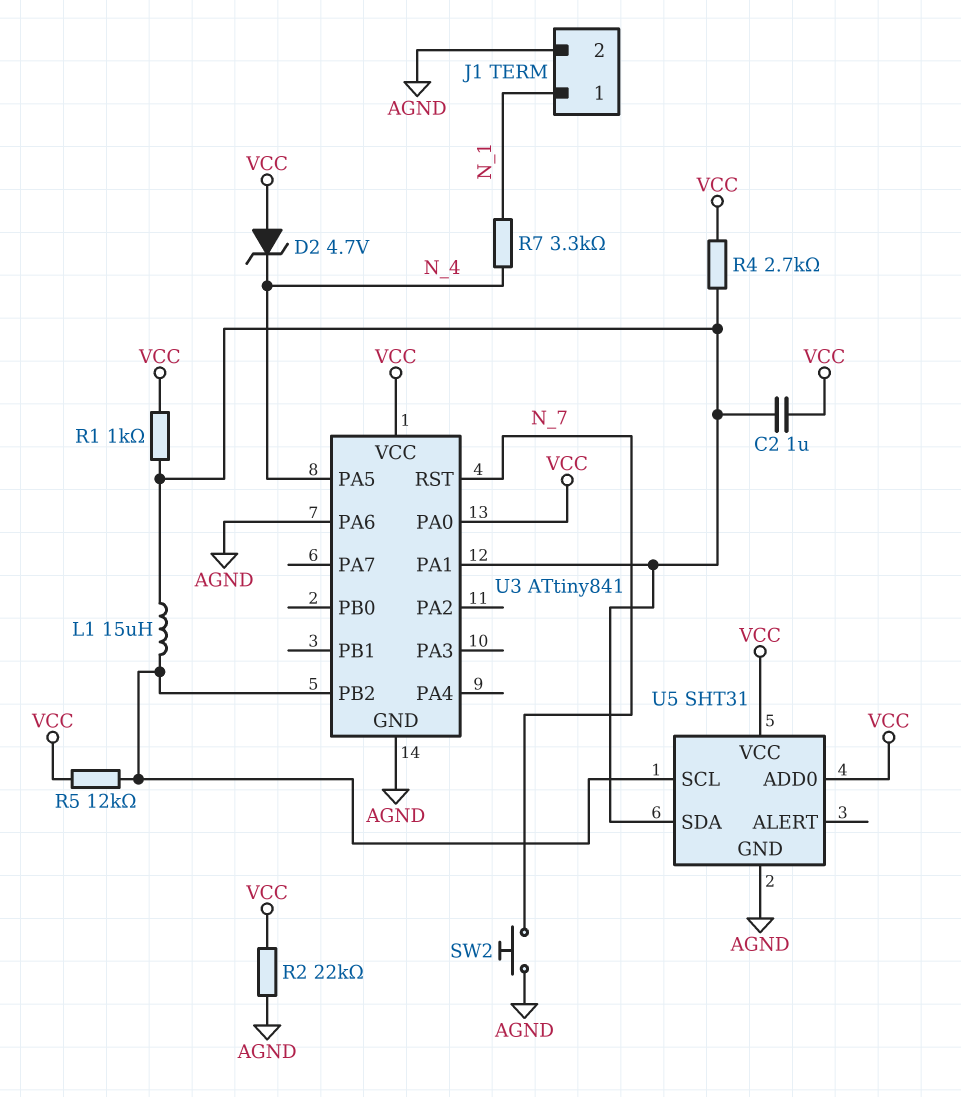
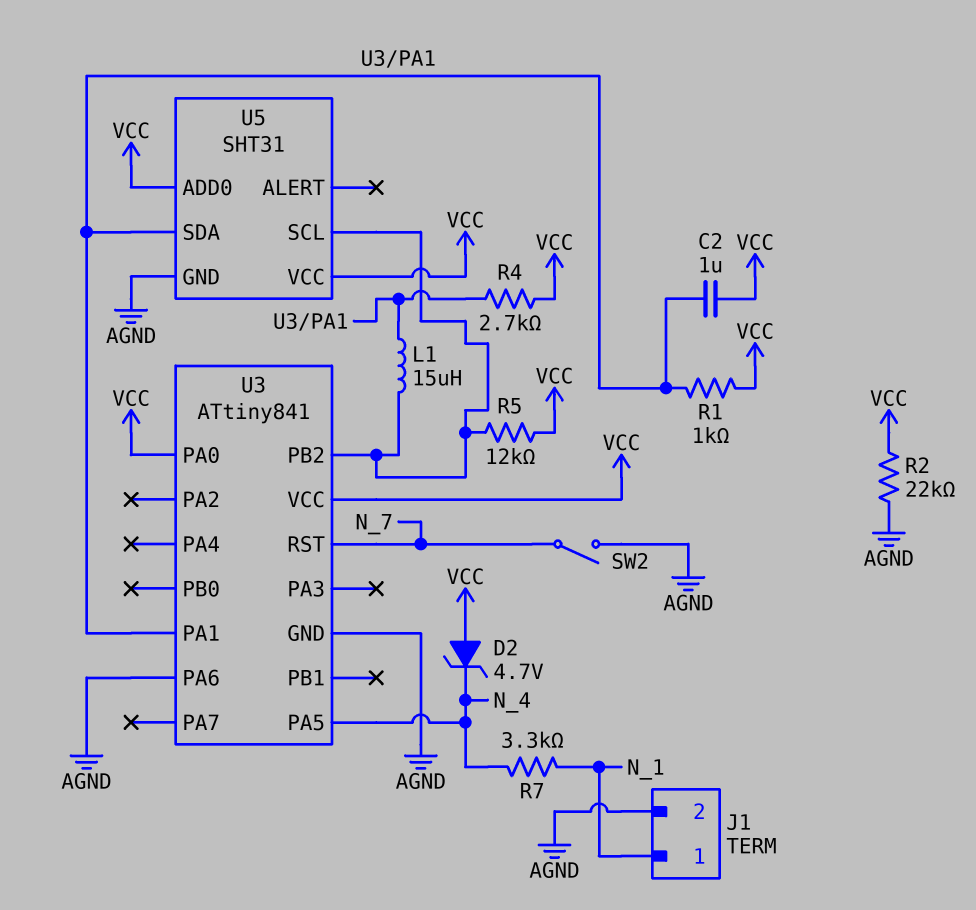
SW2: button (AGND, N_7) -> switch (AGND, N_7)

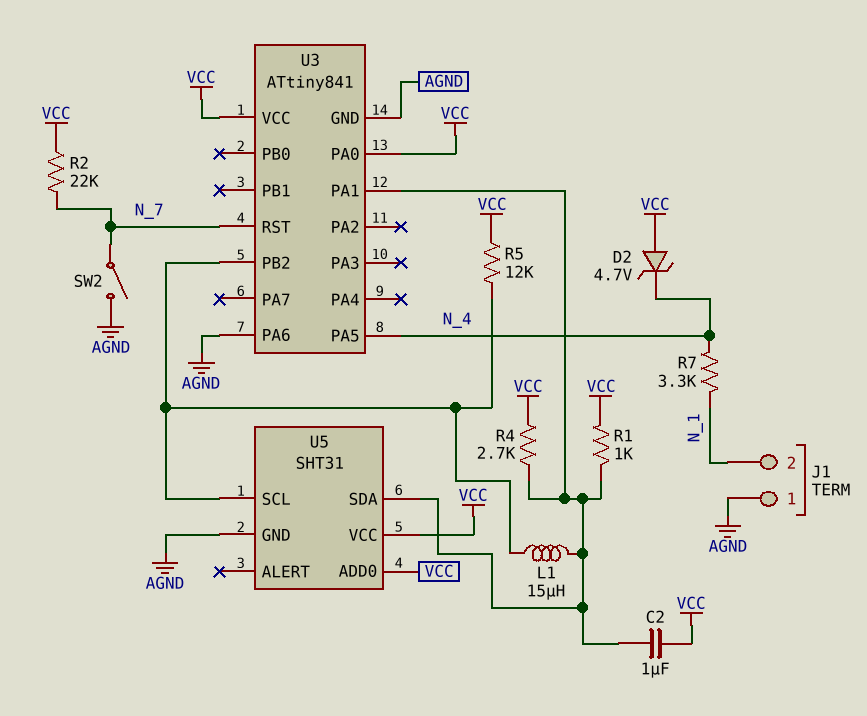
J1 pin 1: N_1 -> AGND
J1 pin 2: AGND -> N_1
R2: 22k (AGND, VCC) -> 22k (N_7, VCC)

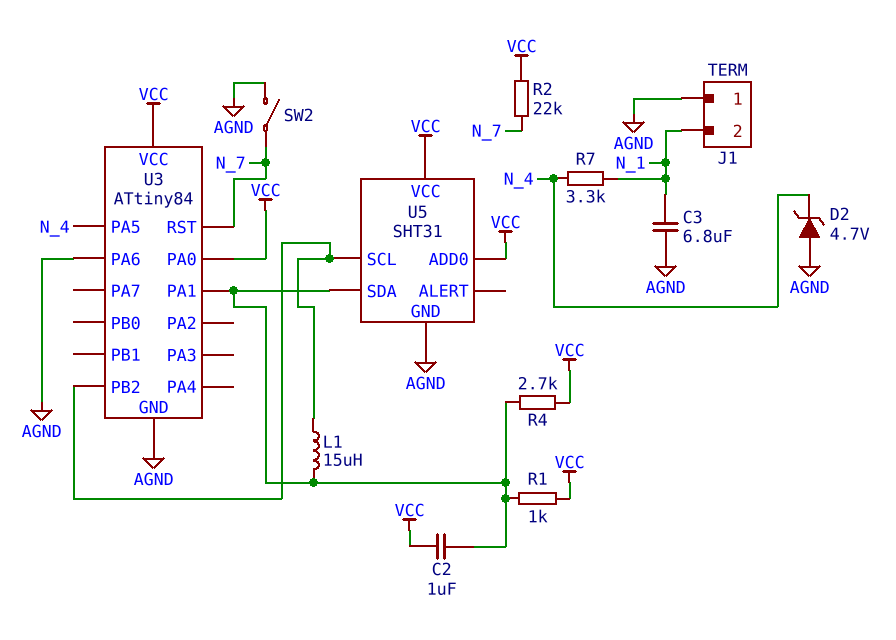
C3: none -> 6.8uF (AGND, N_1)
D2: zener 4.7V (A VCC, K N_4) -> zener 4.7V (A AGND, K N_4)
R5: 12k (U3/PB2, VCC) -> none
U3: ATtiny841 -> ATtiny84

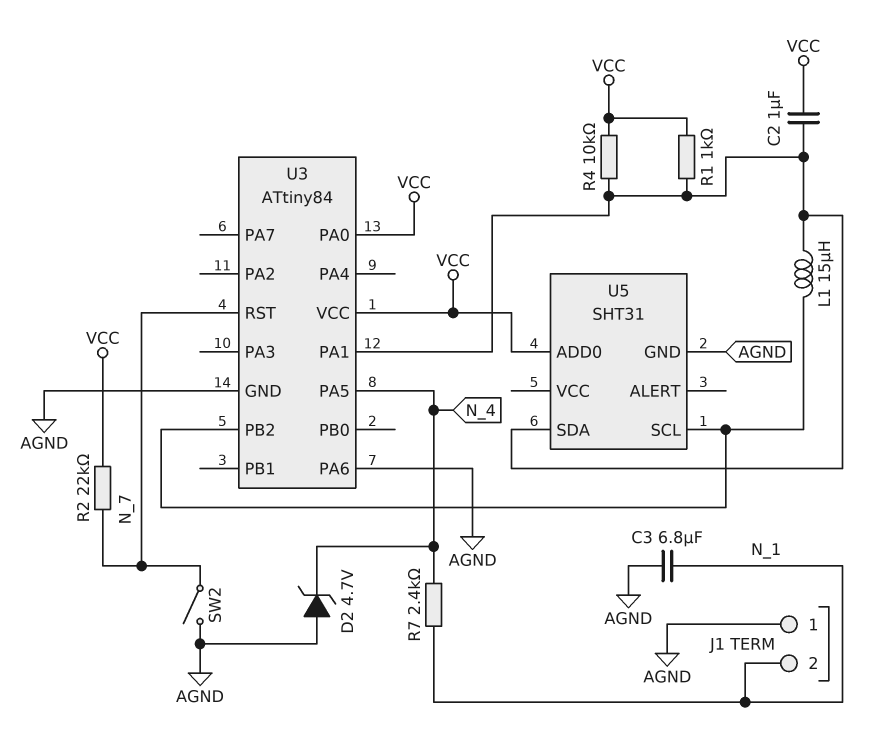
R4: 2.7k (U3/PA1, VCC) -> 10k (U3/PA1, VCC)
R7: 3.3k (N_1, N_4) -> 2.4k (N_1, N_4)
U5 pin VCC: VCC -> none

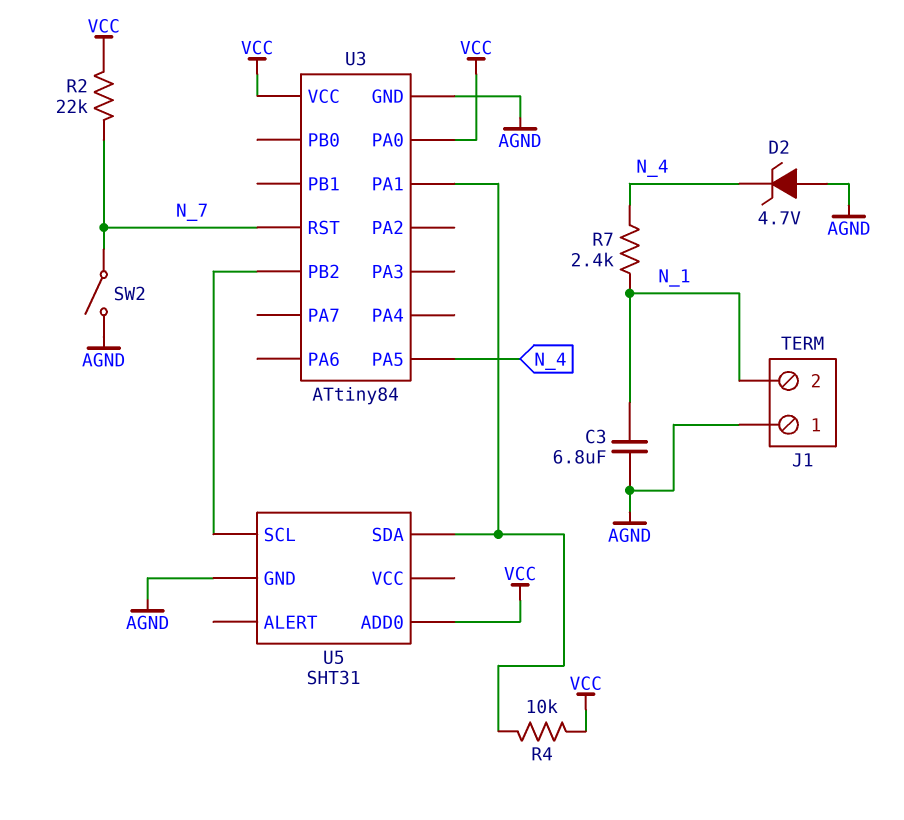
C2: 1uF (U3/PA1, VCC) -> none
L1: 15uH (U3/PA1, U3/PB2) -> none
R1: 1k (U3/PA1, VCC) -> none
U3 pin PA6: AGND -> none

